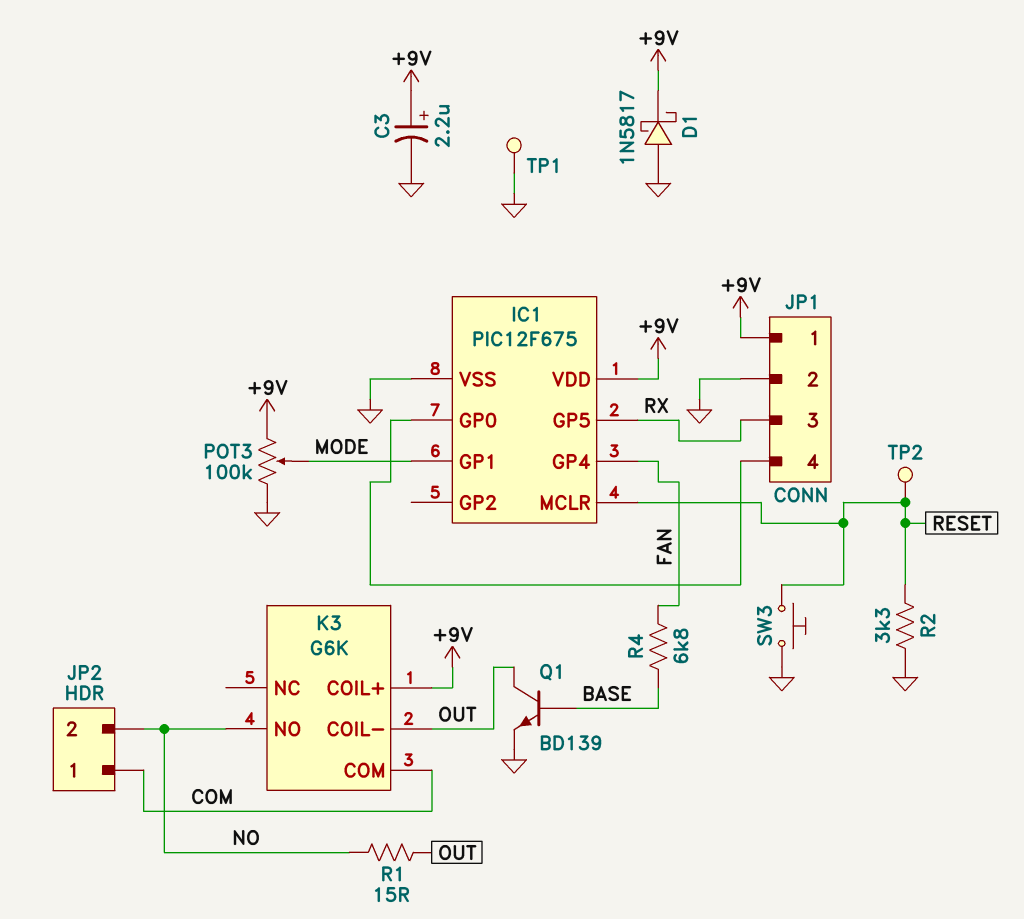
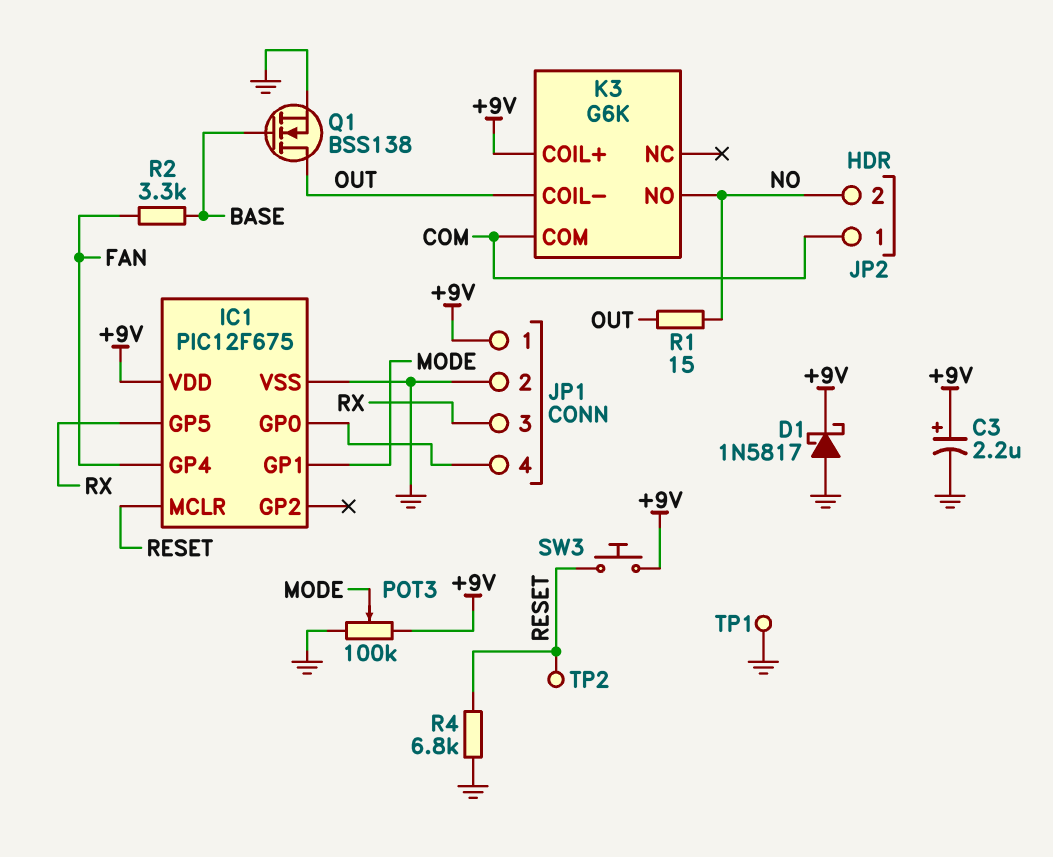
Q1: NPN BD139 (B BASE, C OUT, E GND) -> NMOS BSS138 (G BASE, D OUT, S GND)
R2: 3.3k (GND, RESET) -> 3.3k (BASE, FAN)
R4: 6.8k (BASE, FAN) -> 6.8k (GND, RESET)
SW3: button (GND, RESET) -> button (+9V, RESET)

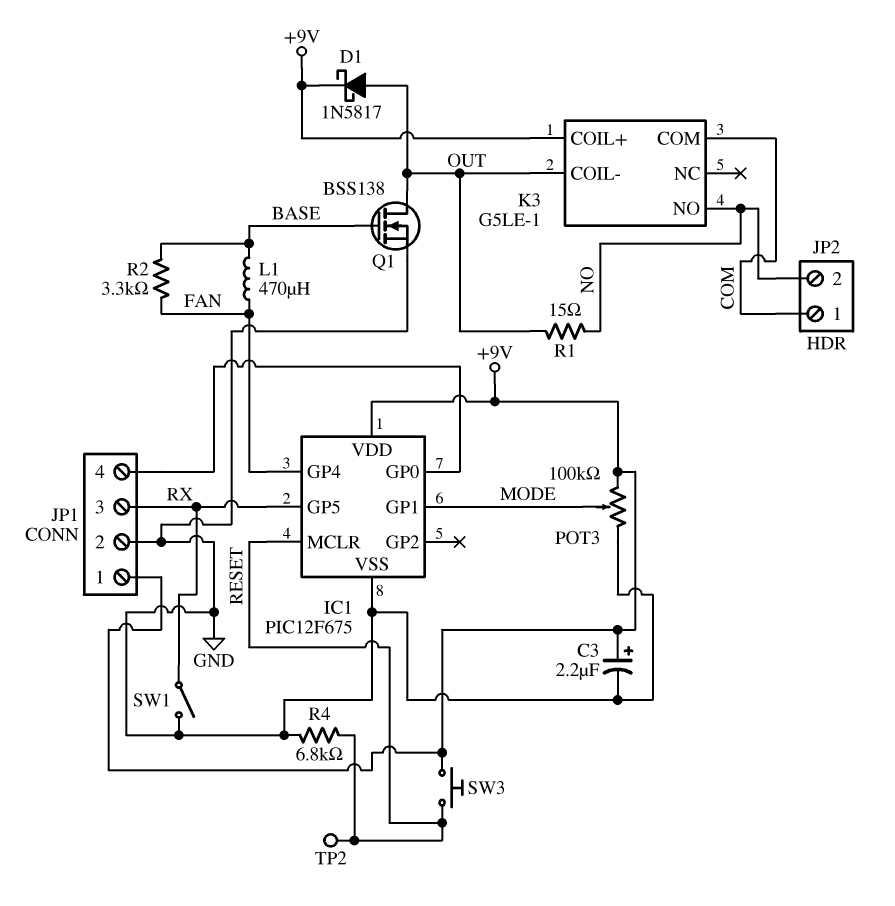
D1: schottky 1N5817 (A GND, K +9V) -> schottky 1N5817 (A OUT, K +9V)
K3: G6K -> G5LE-1
L1: none -> 470uH (BASE, FAN)
SW1: none -> switch (GND, RX)
TP1: test point (GND) -> none

